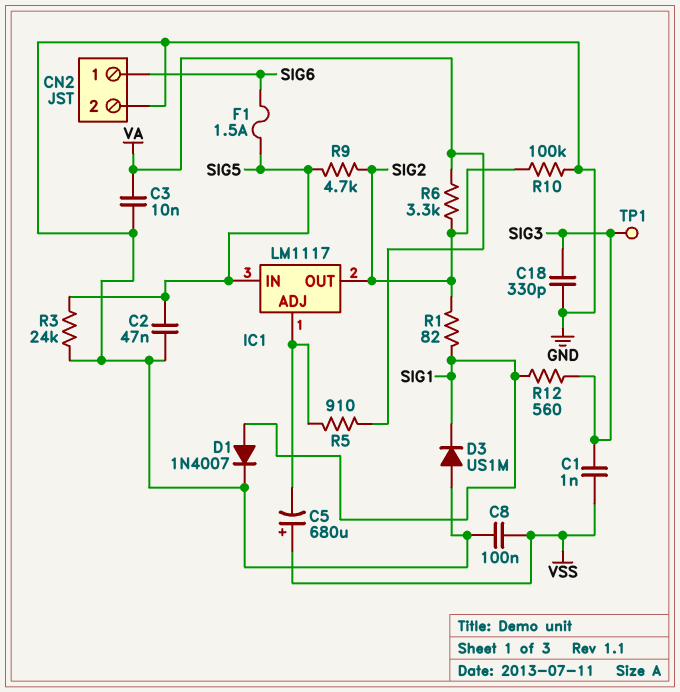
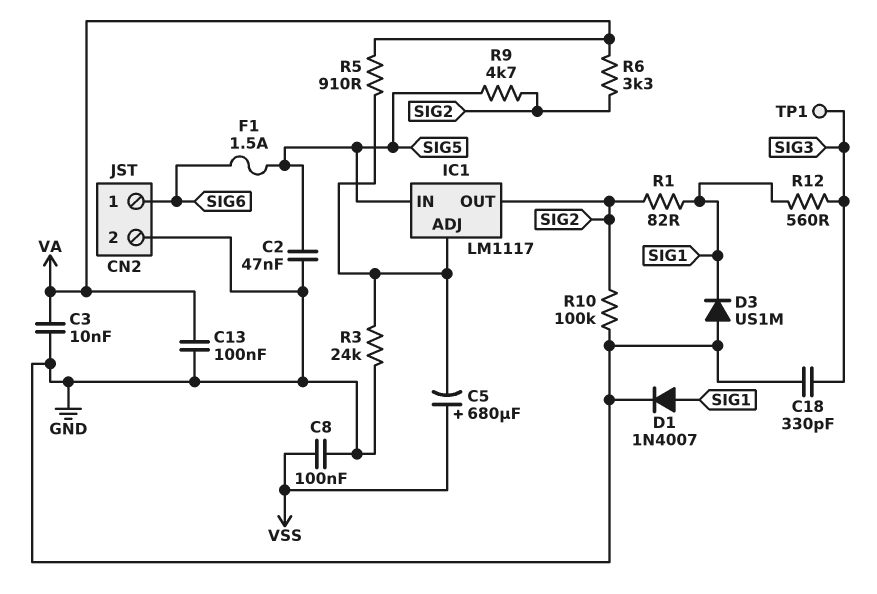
C1: 1nF (SIG3, VSS) -> none
C13: none -> 100nF (GND, VA)
R3: 24k (GND, SIG5) -> 24k (GND, IC1/ADJ)

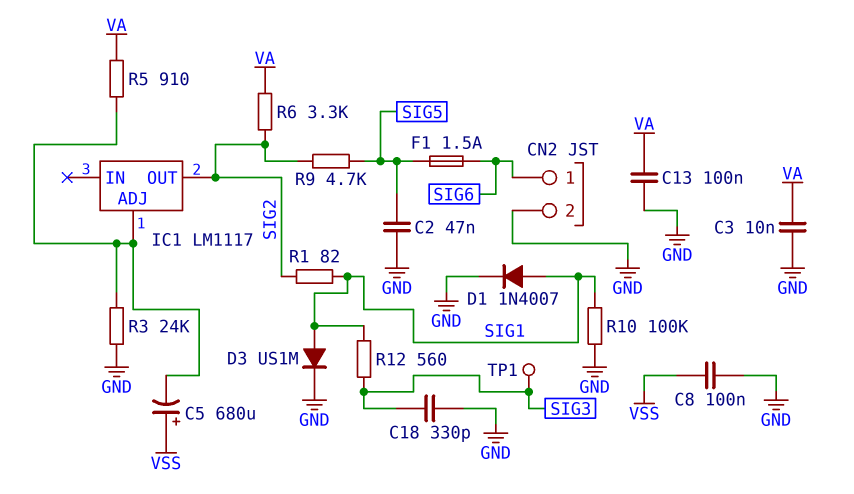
D3: diode US1M (A GND, K SIG1) -> diode US1M (A SIG1, K GND)
IC1 pin IN: SIG5 -> none
R10: 100k (GND, SIG2) -> 100k (GND, SIG1)

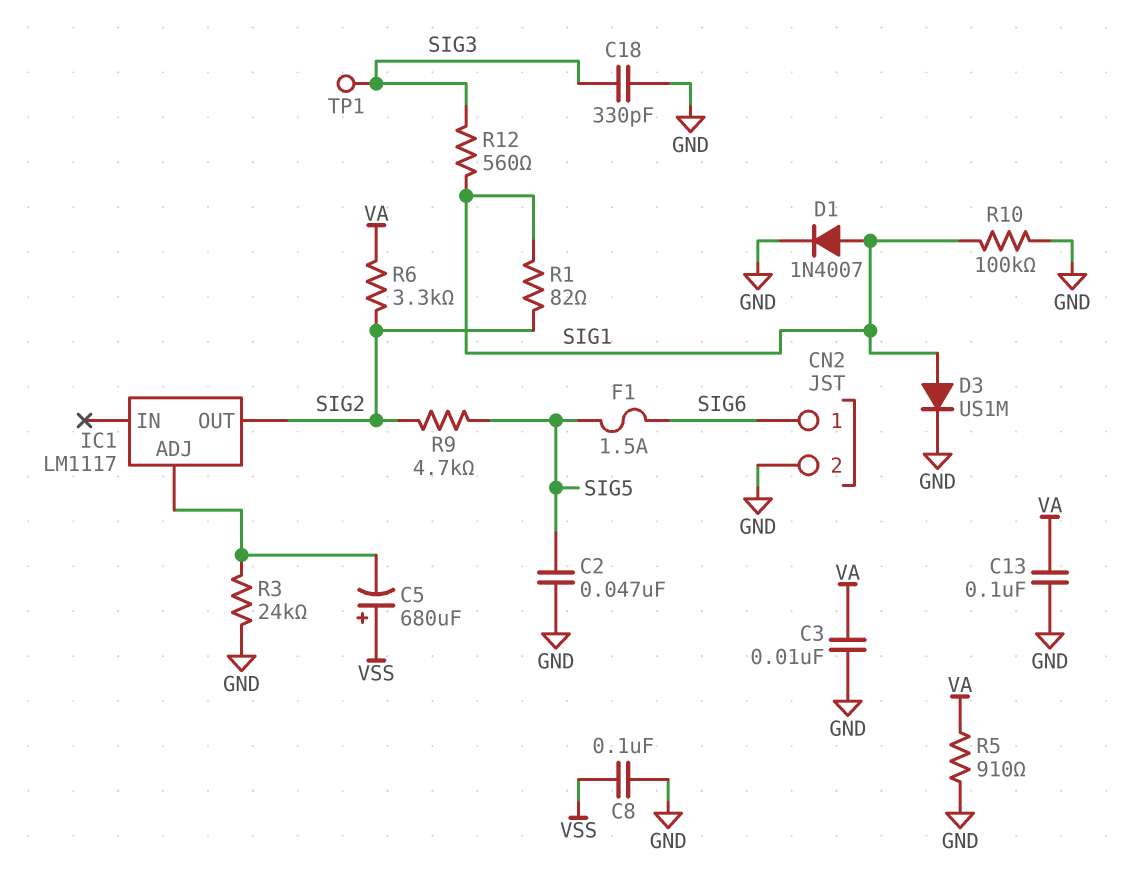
R5: 910 (IC1/ADJ, VA) -> 910 (GND, VA)

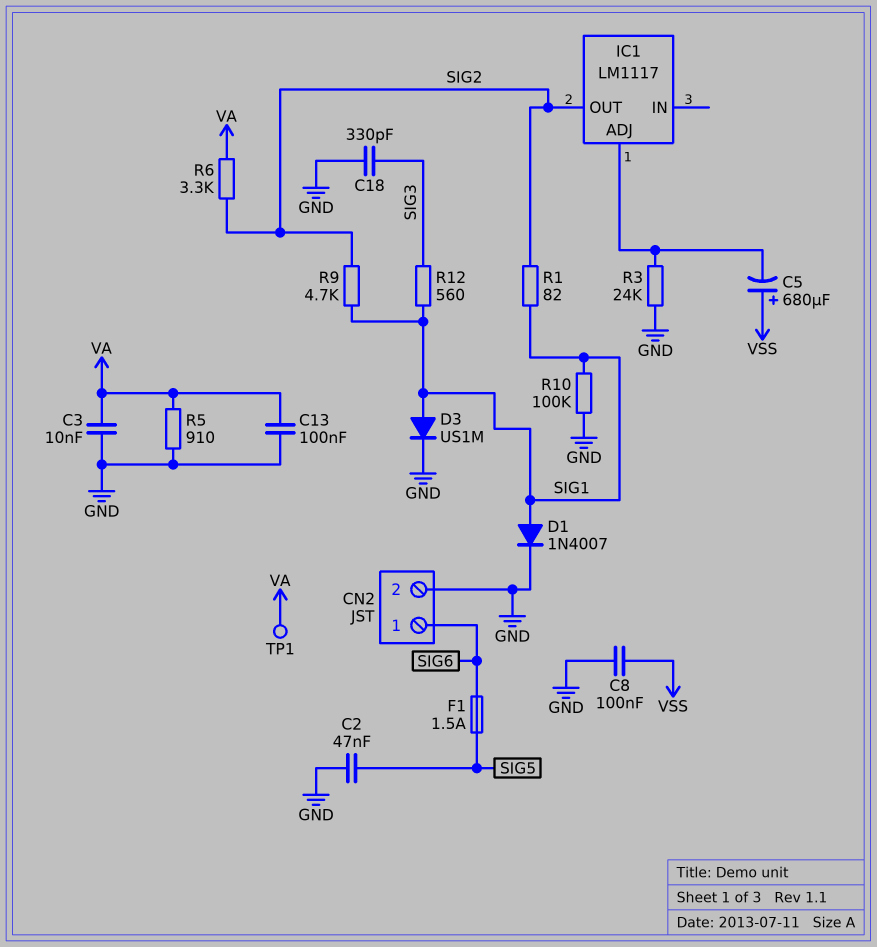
R9: 4.7k (SIG2, SIG5) -> 4.7k (SIG1, SIG2)
TP1: test point (SIG3) -> test point (VA)

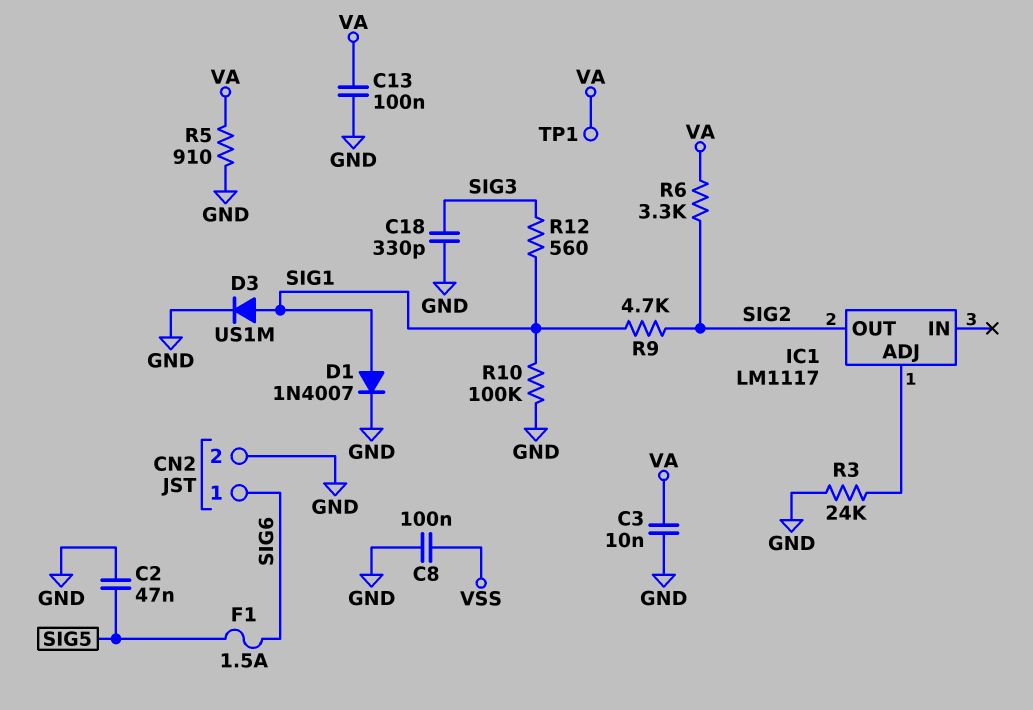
C5: 680uF (plus VSS, minus IC1/ADJ) -> none
R1: 82 (SIG1, SIG2) -> none

